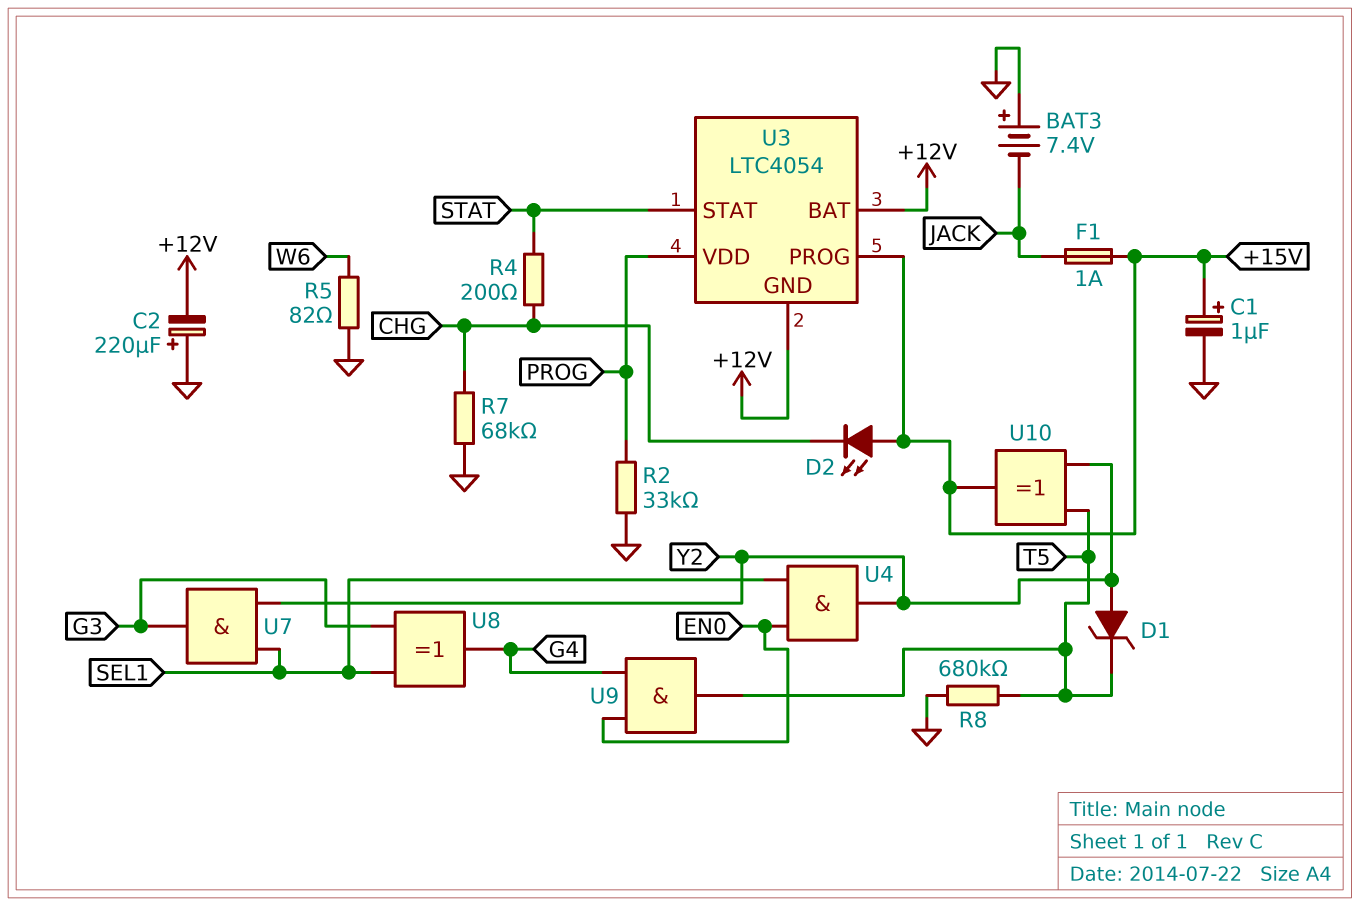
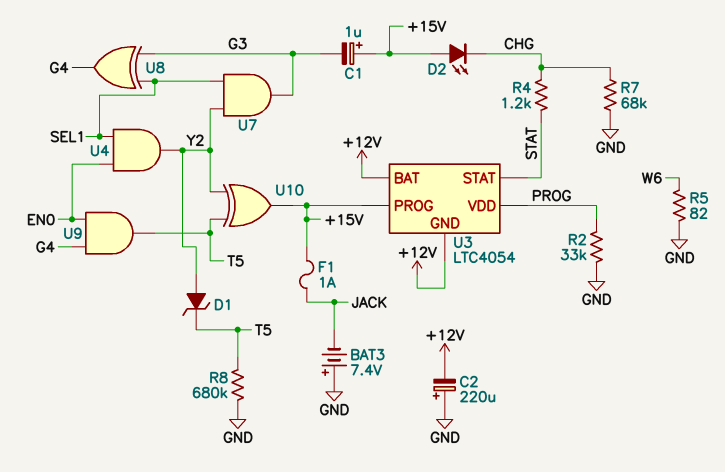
C1: 1uF (plus +15V, minus GND) -> 1uF (plus +15V, minus G3)
R4: 200 (CHG, STAT) -> 1.2k (CHG, STAT)

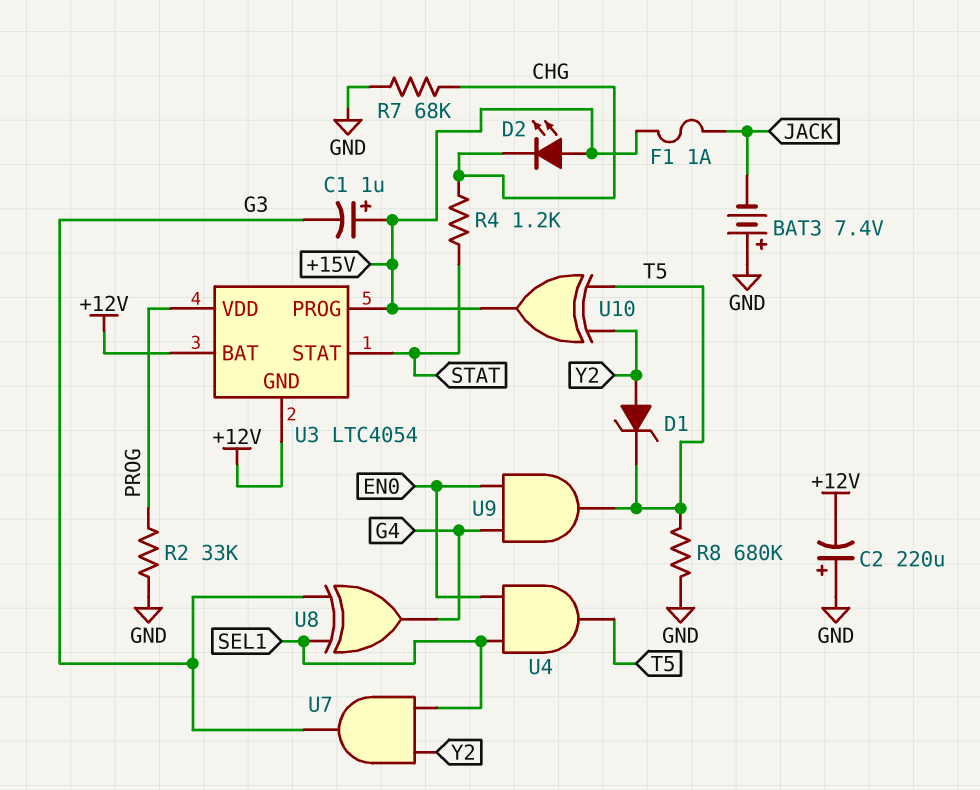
R5: 82 (GND, W6) -> none
U4: AND (in EN0, in SEL1, out Y2) -> AND (in EN0, in SEL1, out T5)

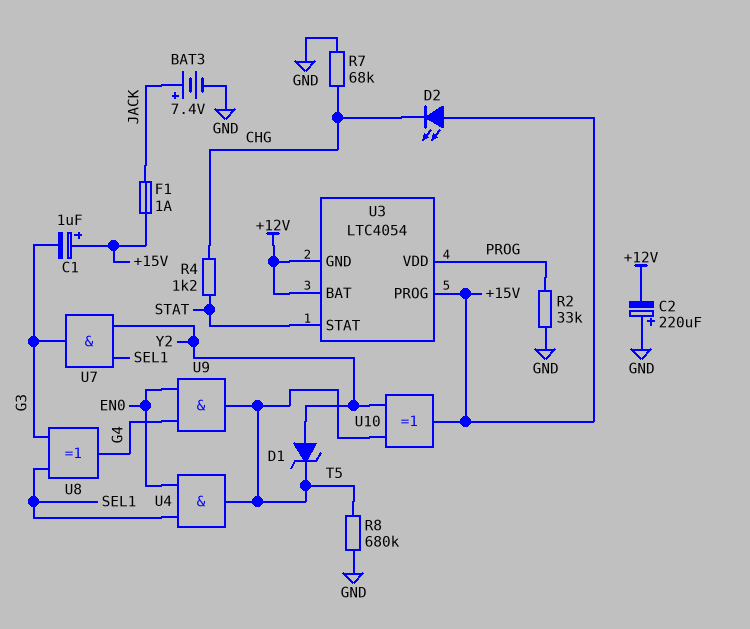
BAT3: 7.4V (plus GND, minus JACK) -> 7.4V (plus JACK, minus GND)

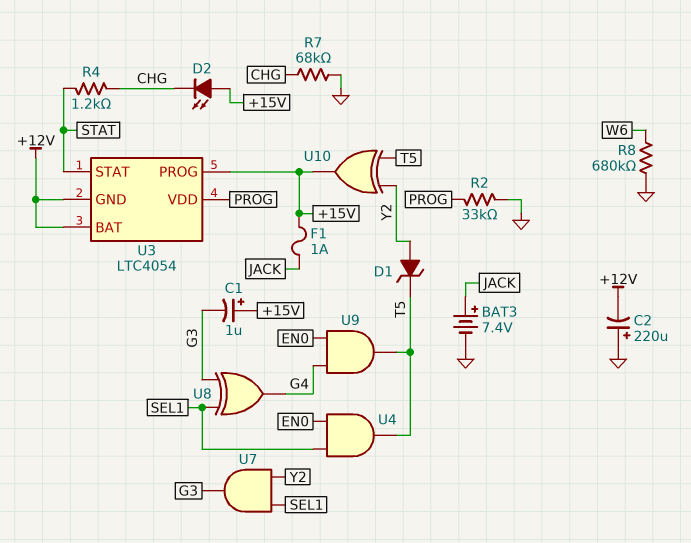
R8: 680k (GND, T5) -> 680k (GND, W6)

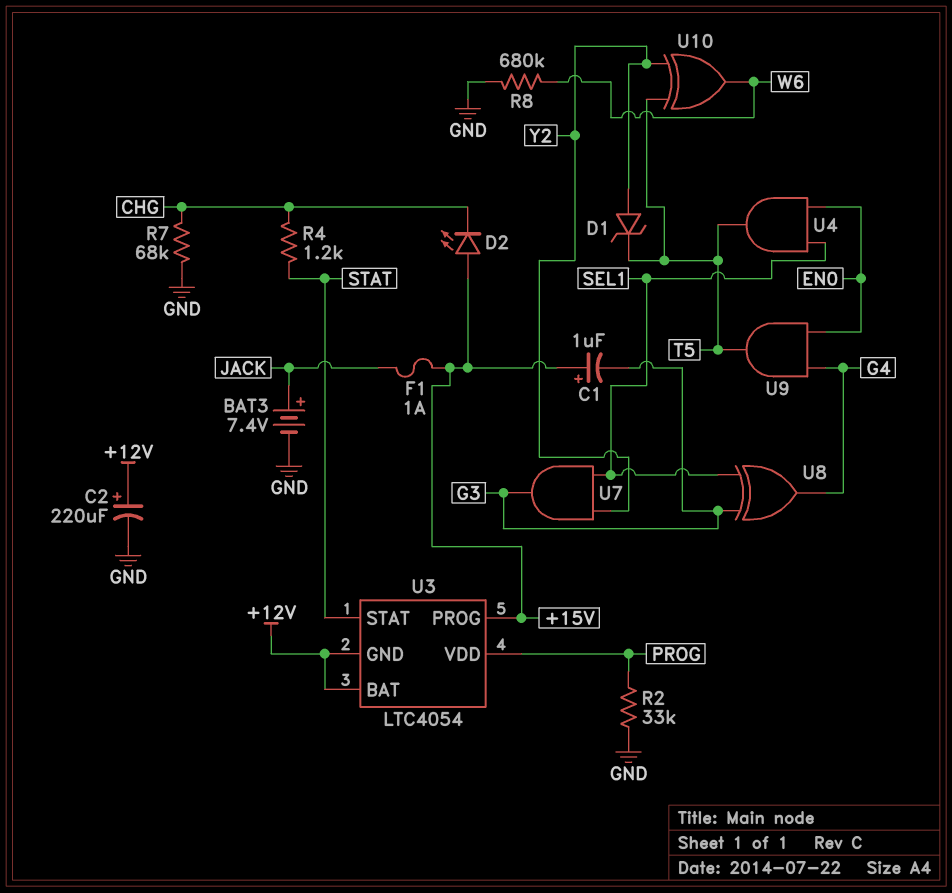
C2: 220uF (plus GND, minus +12V) -> 220uF (plus +12V, minus GND)
U10: XOR (in T5, in Y2, out +15V) -> XOR (in T5, in Y2, out W6)

